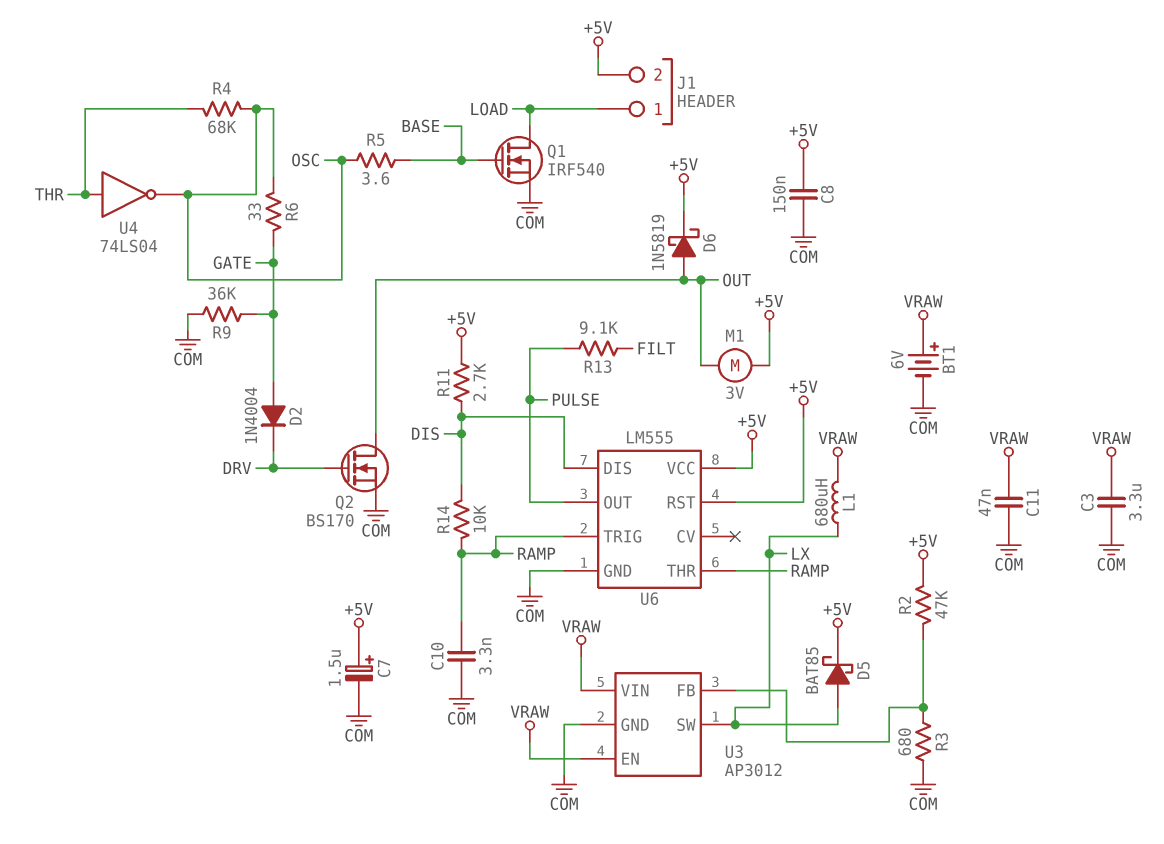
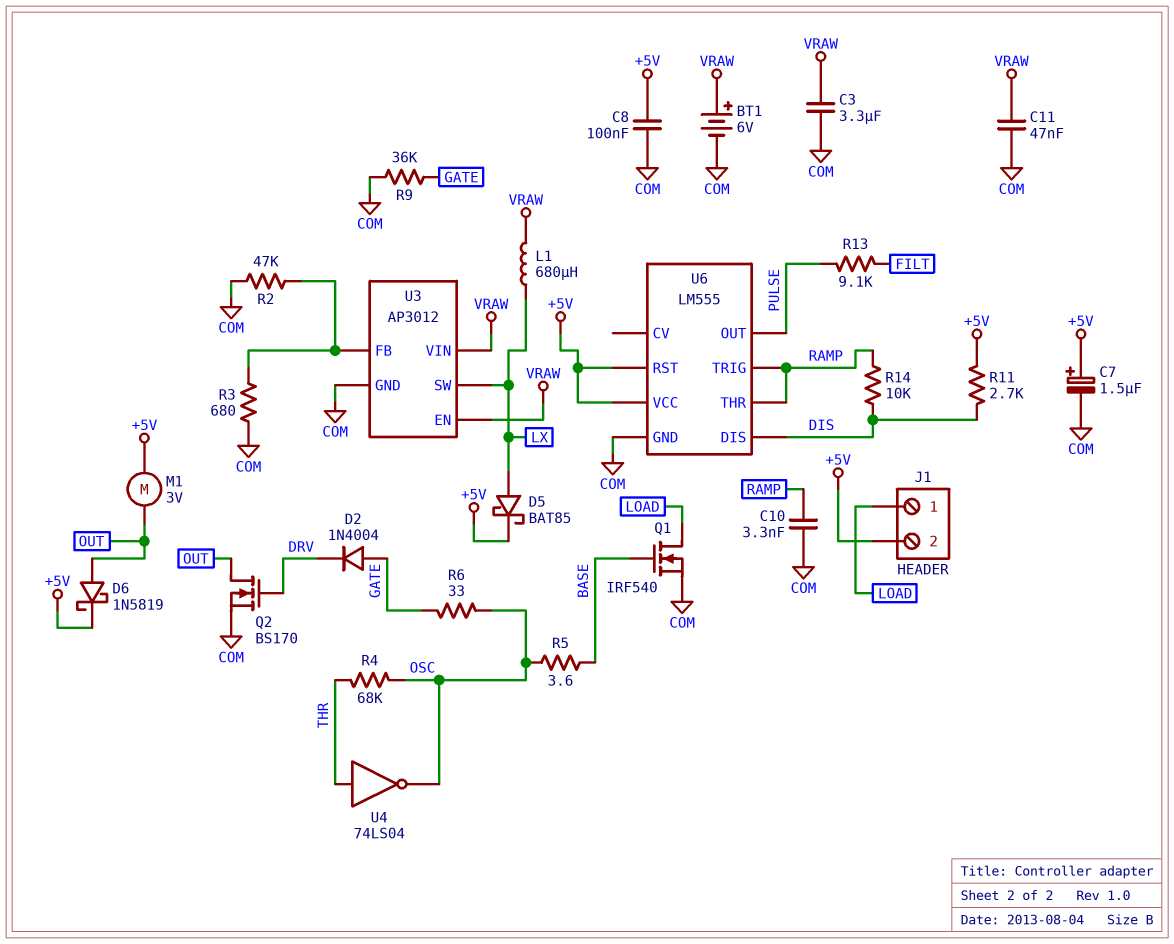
C8: 150nF (+5V, COM) -> 100nF (+5V, COM)
R2: 47k (+5V, U3/FB) -> 47k (COM, U3/FB)

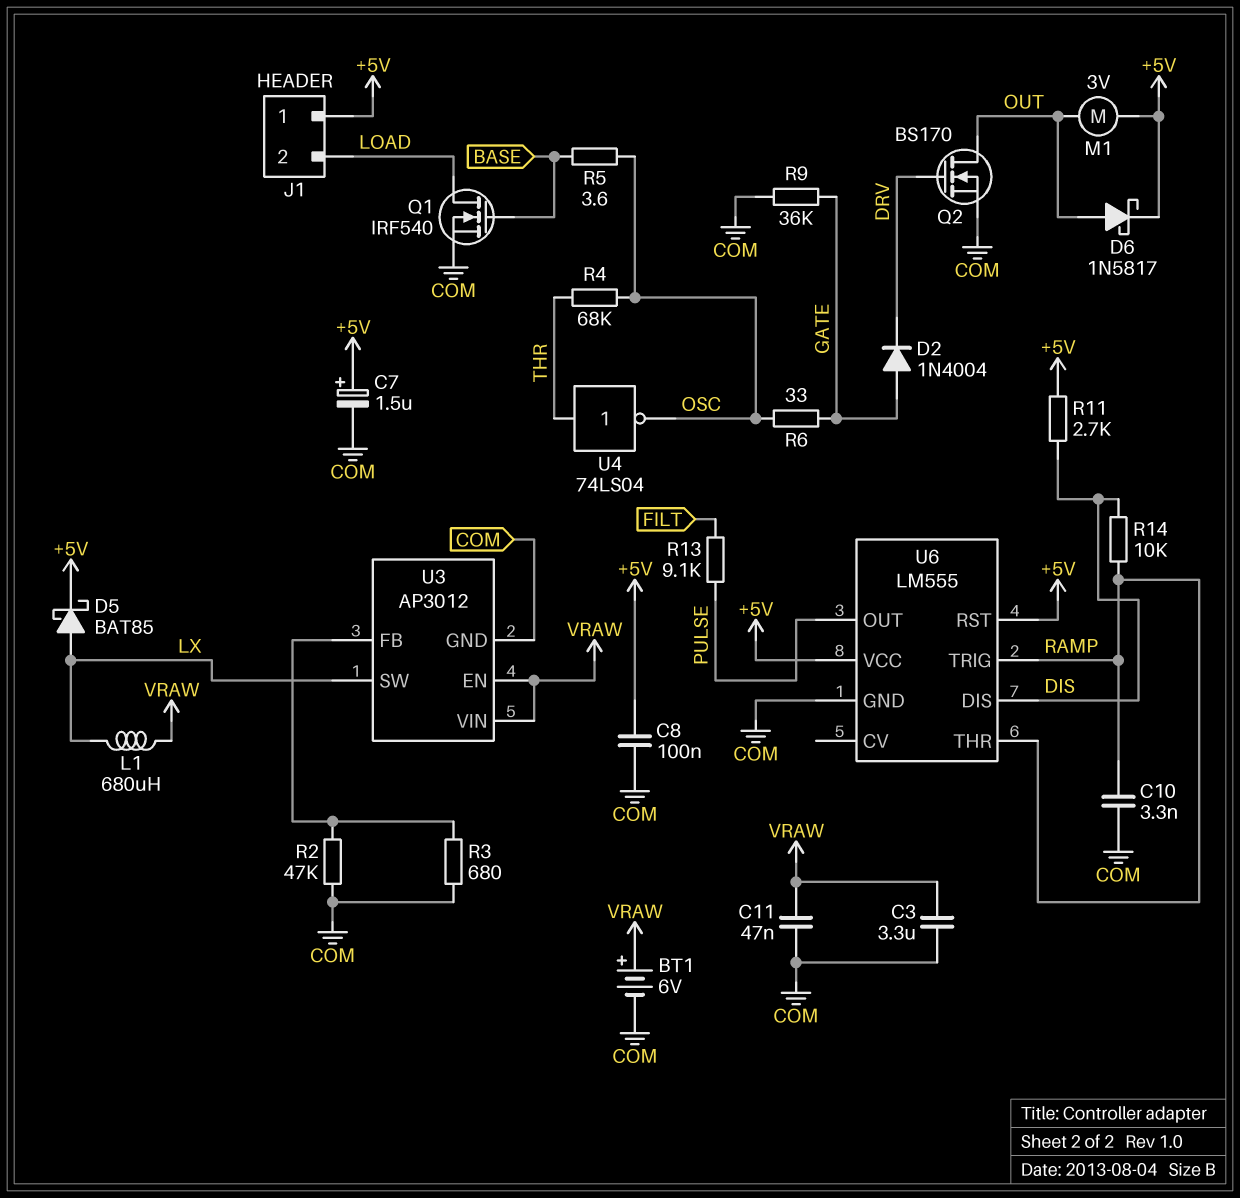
D6: schottky 1N5819 (A OUT, K +5V) -> schottky 1N5817 (A OUT, K +5V)
J1 pin 1: LOAD -> +5V
J1 pin 2: +5V -> LOAD

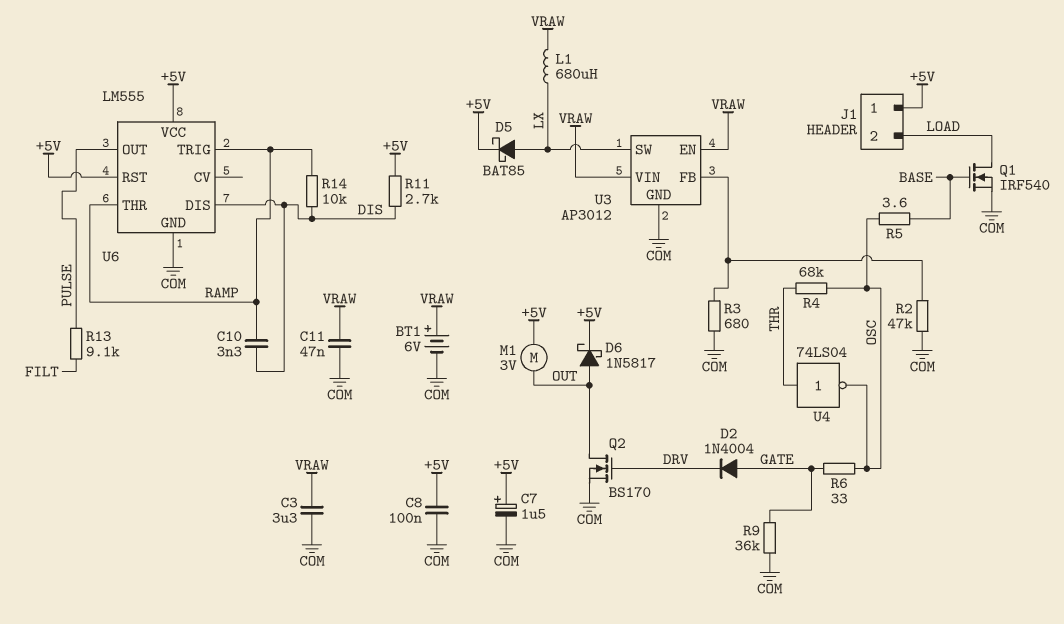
C10: 3.3nF (COM, RAMP) -> 3.3nF (DIS, RAMP)

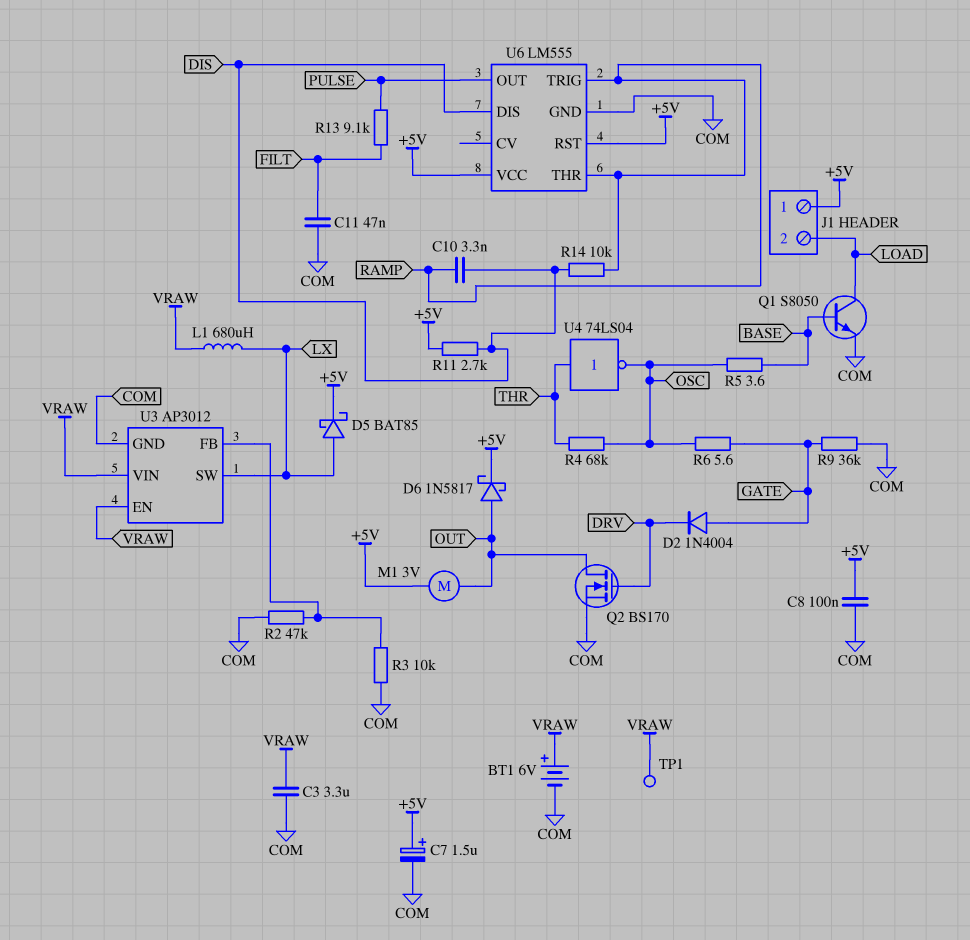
C11: 47nF (COM, VRAW) -> 47nF (COM, FILT)
Q1: NMOS IRF540 (G BASE, D LOAD, S COM) -> NPN S8050 (B BASE, C LOAD, E COM)
R3: 680 (COM, U3/FB) -> 10k (COM, U3/FB)
R6: 33 (GATE, OSC) -> 5.6 (GATE, OSC)
TP1: none -> test point (VRAW)

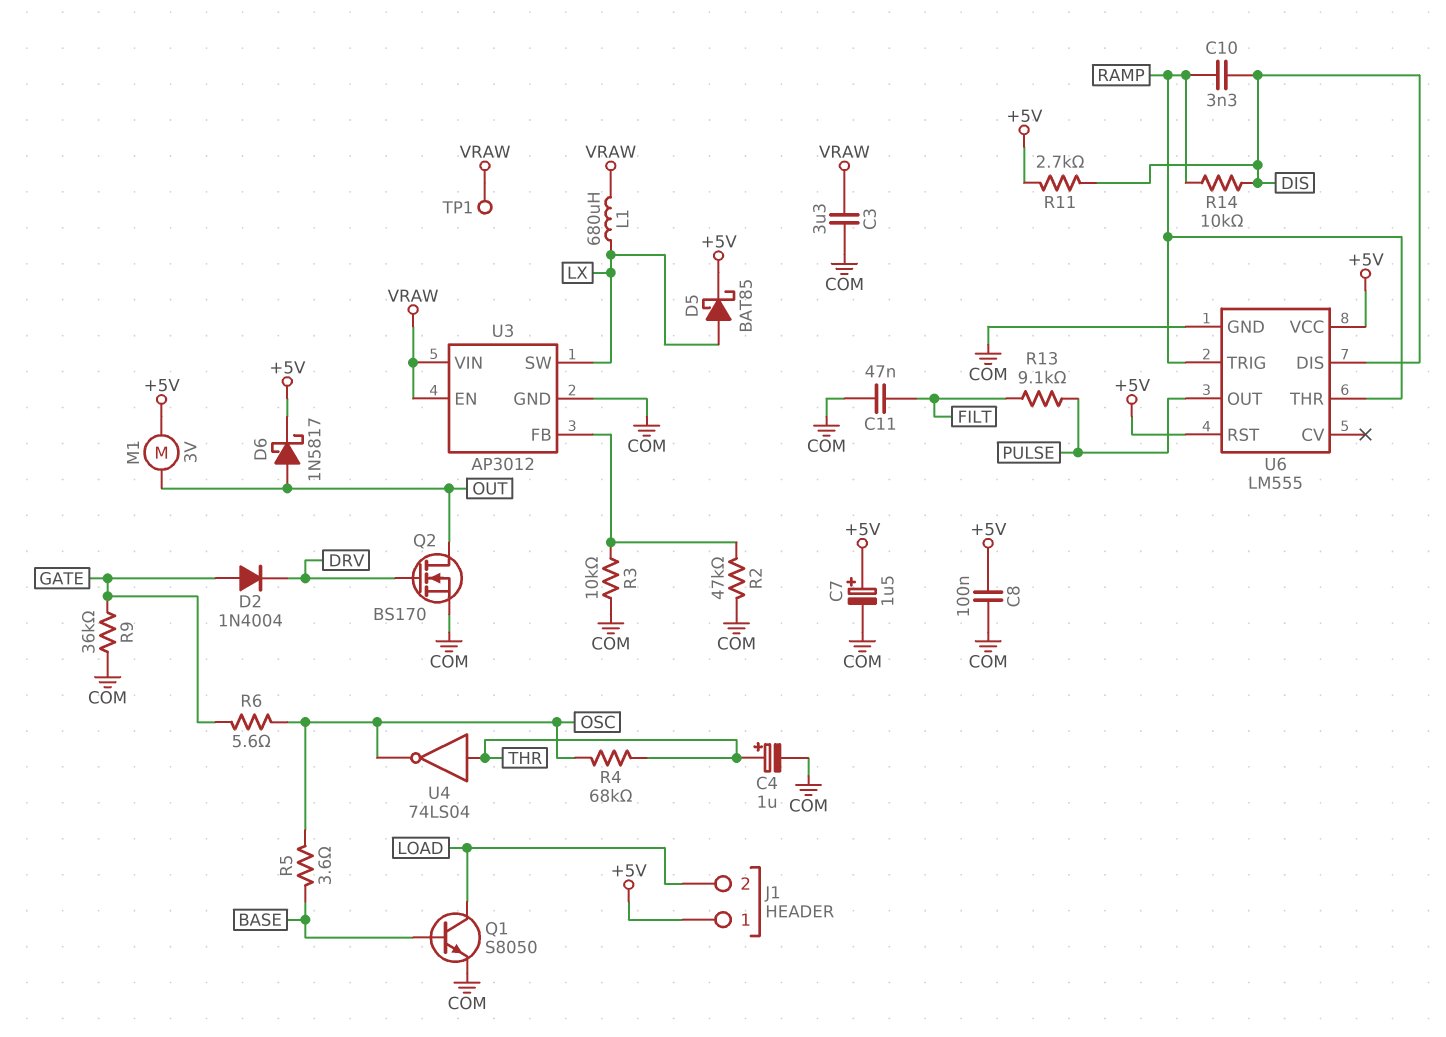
BT1: 6V (plus VRAW, minus COM) -> none
C4: none -> 1uF (plus THR, minus COM)

